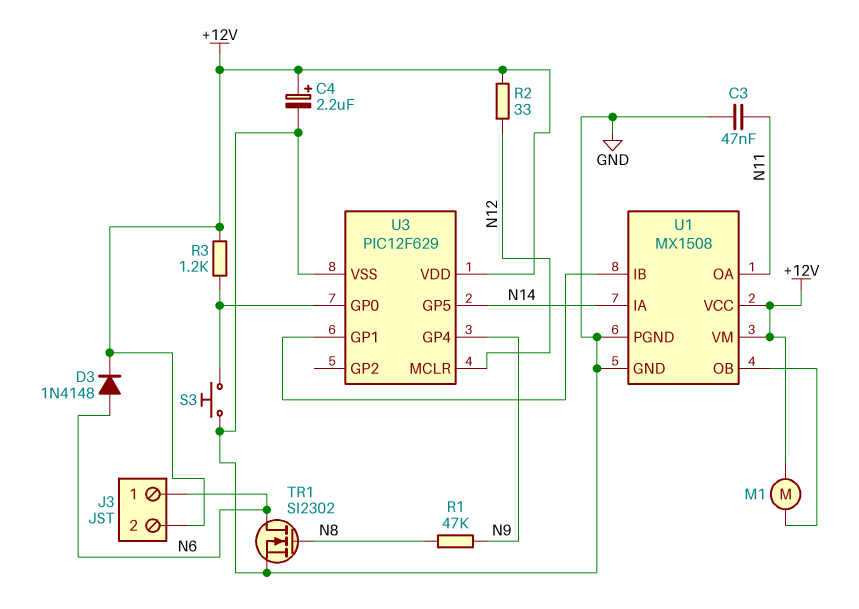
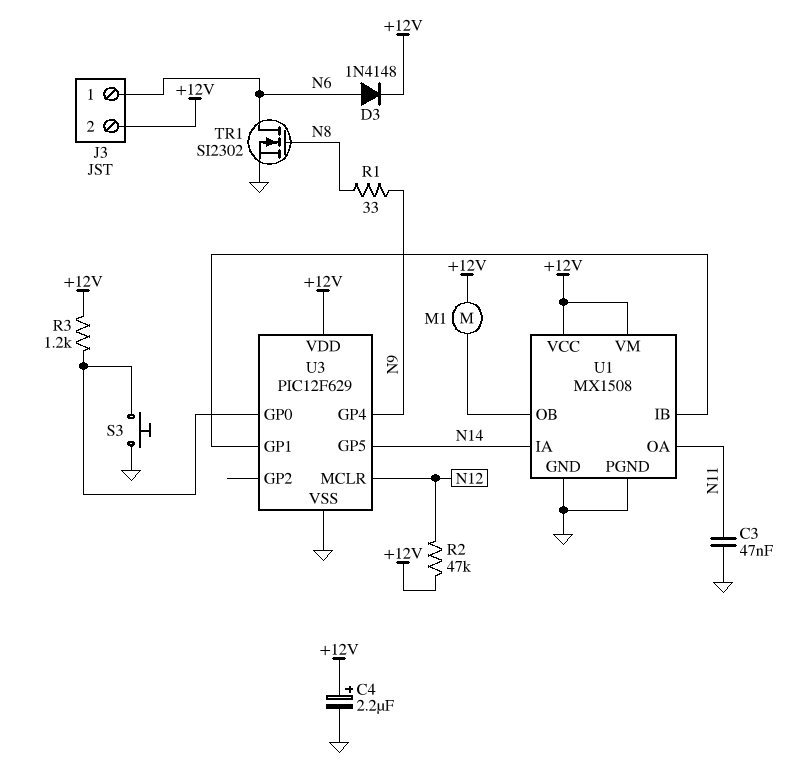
R1: 47k (N8, N9) -> 33 (N8, N9)
R2: 33 (+12V, N12) -> 47k (+12V, N12)

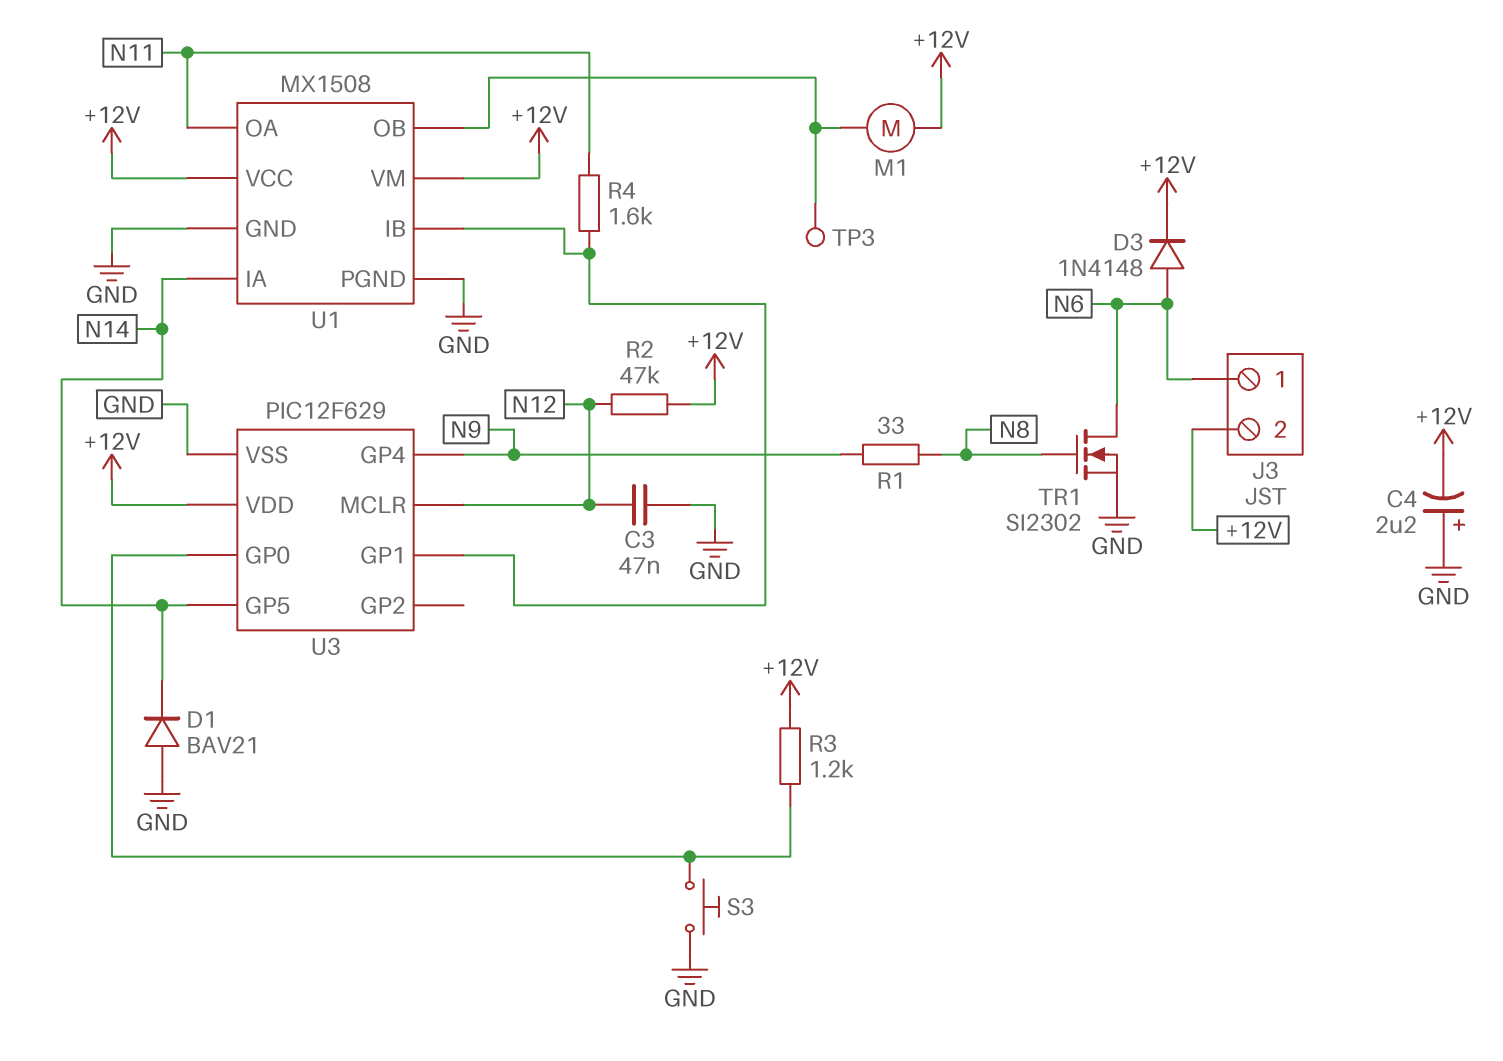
C3: 47nF (GND, N11) -> 47nF (GND, N12)
C4: 2.2uF (plus +12V, minus GND) -> 2.2uF (plus GND, minus +12V)
D1: none -> diode BAV21 (A GND, K N14)
R4: none -> 1.6k (N11, U1/IB)
TP3: none -> test point (U1/OB)

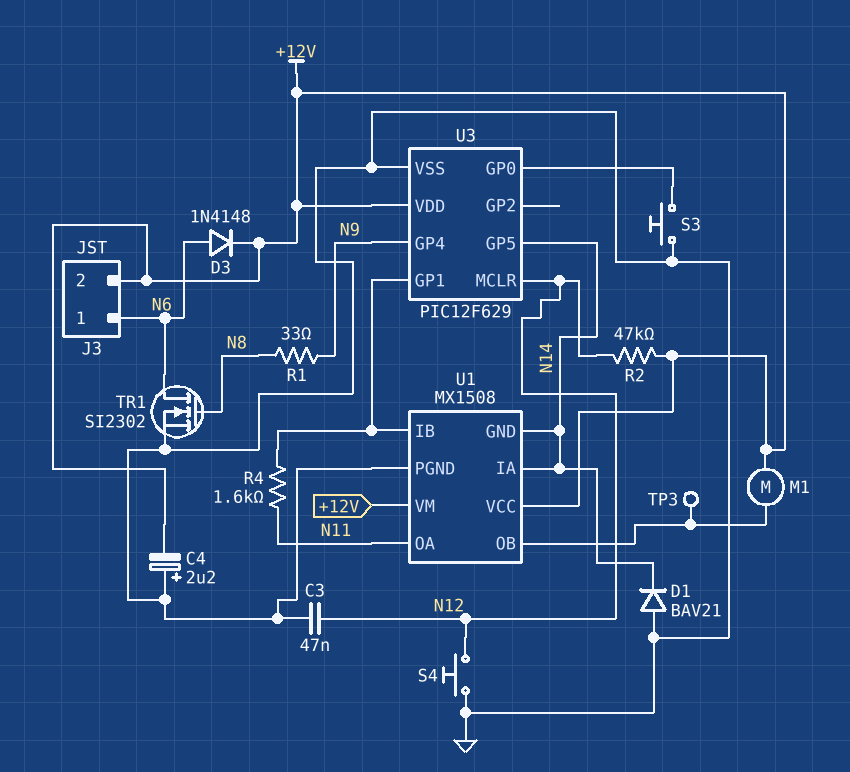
R3: 1.2k (+12V, U3/GP0) -> none
S4: none -> button (GND, N12)
U1 pin GND: GND -> N14

